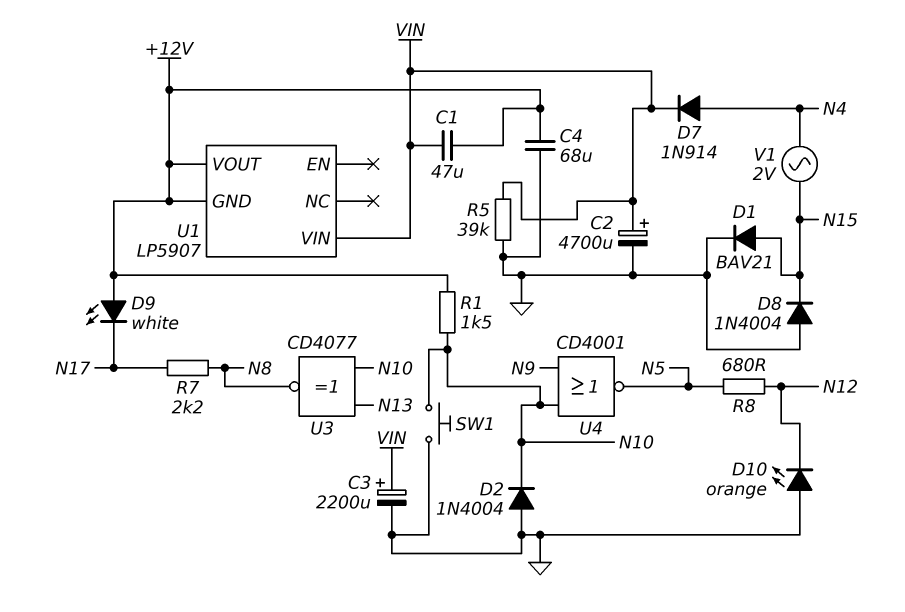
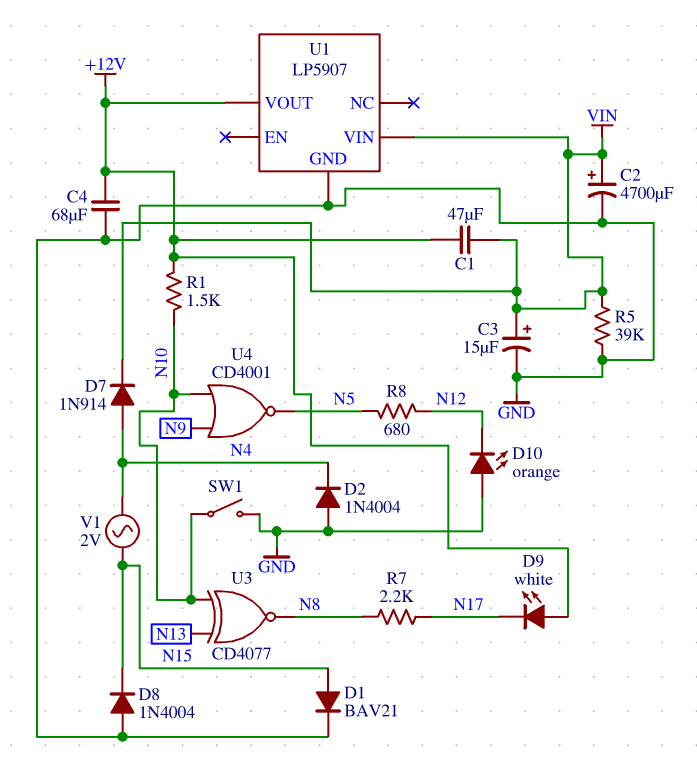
C3: 2200uF (plus VIN, minus GND) -> 15uF (plus VIN, minus GND)
D2: diode 1N4004 (A GND, K N10) -> diode 1N4004 (A GND, K N4)
SW1: button (GND, N10) -> switch (GND, N10)
U1 pin GND: +12V -> GND

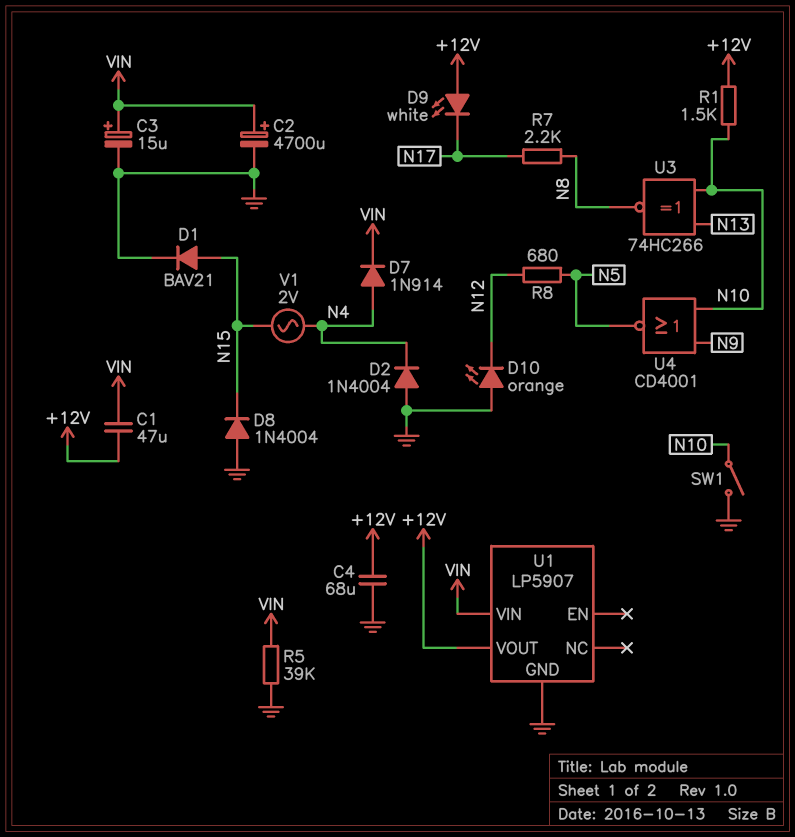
U3: XNOR CD4077 (in N10, in N13, out N8) -> XNOR 74HC266 (in N10, in N13, out N8)

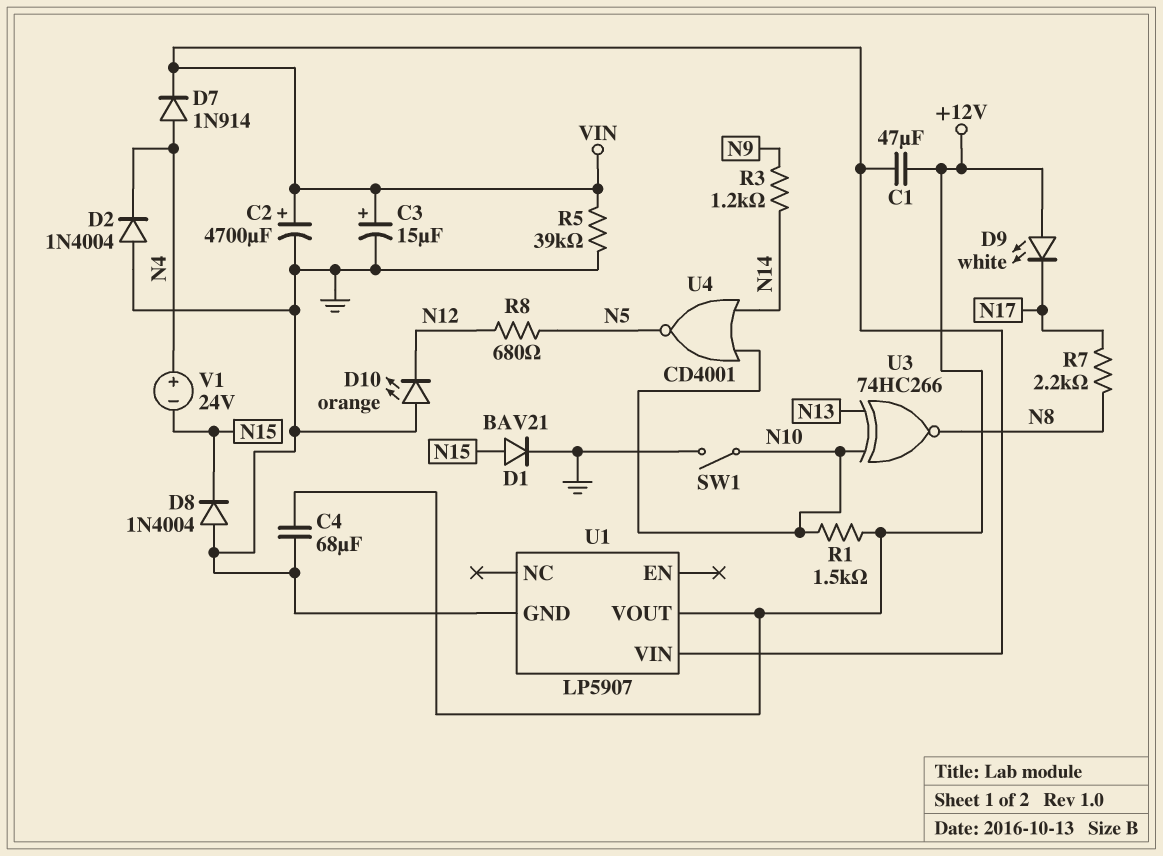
R3: none -> 1.2k (N9, N14)
U4: NOR CD4001 (in N9, in N10, out N5) -> NOR CD4001 (in N10, in N14, out N5)
V1: AC 2V (N4, N15) -> 24V (plus N4, minus N15)

